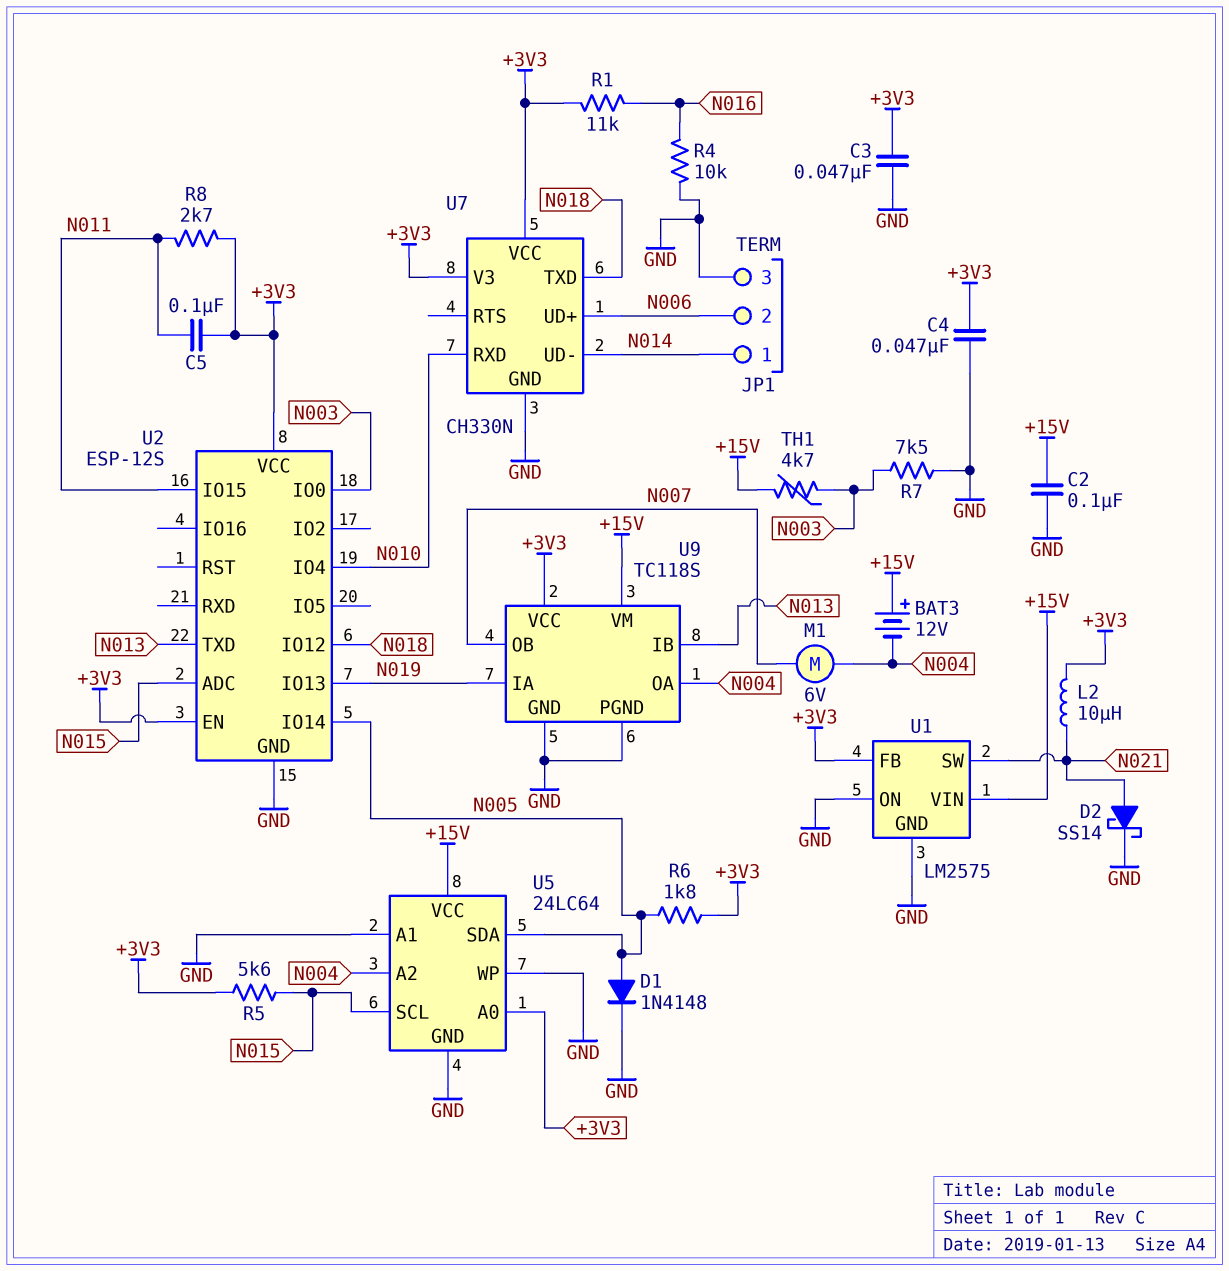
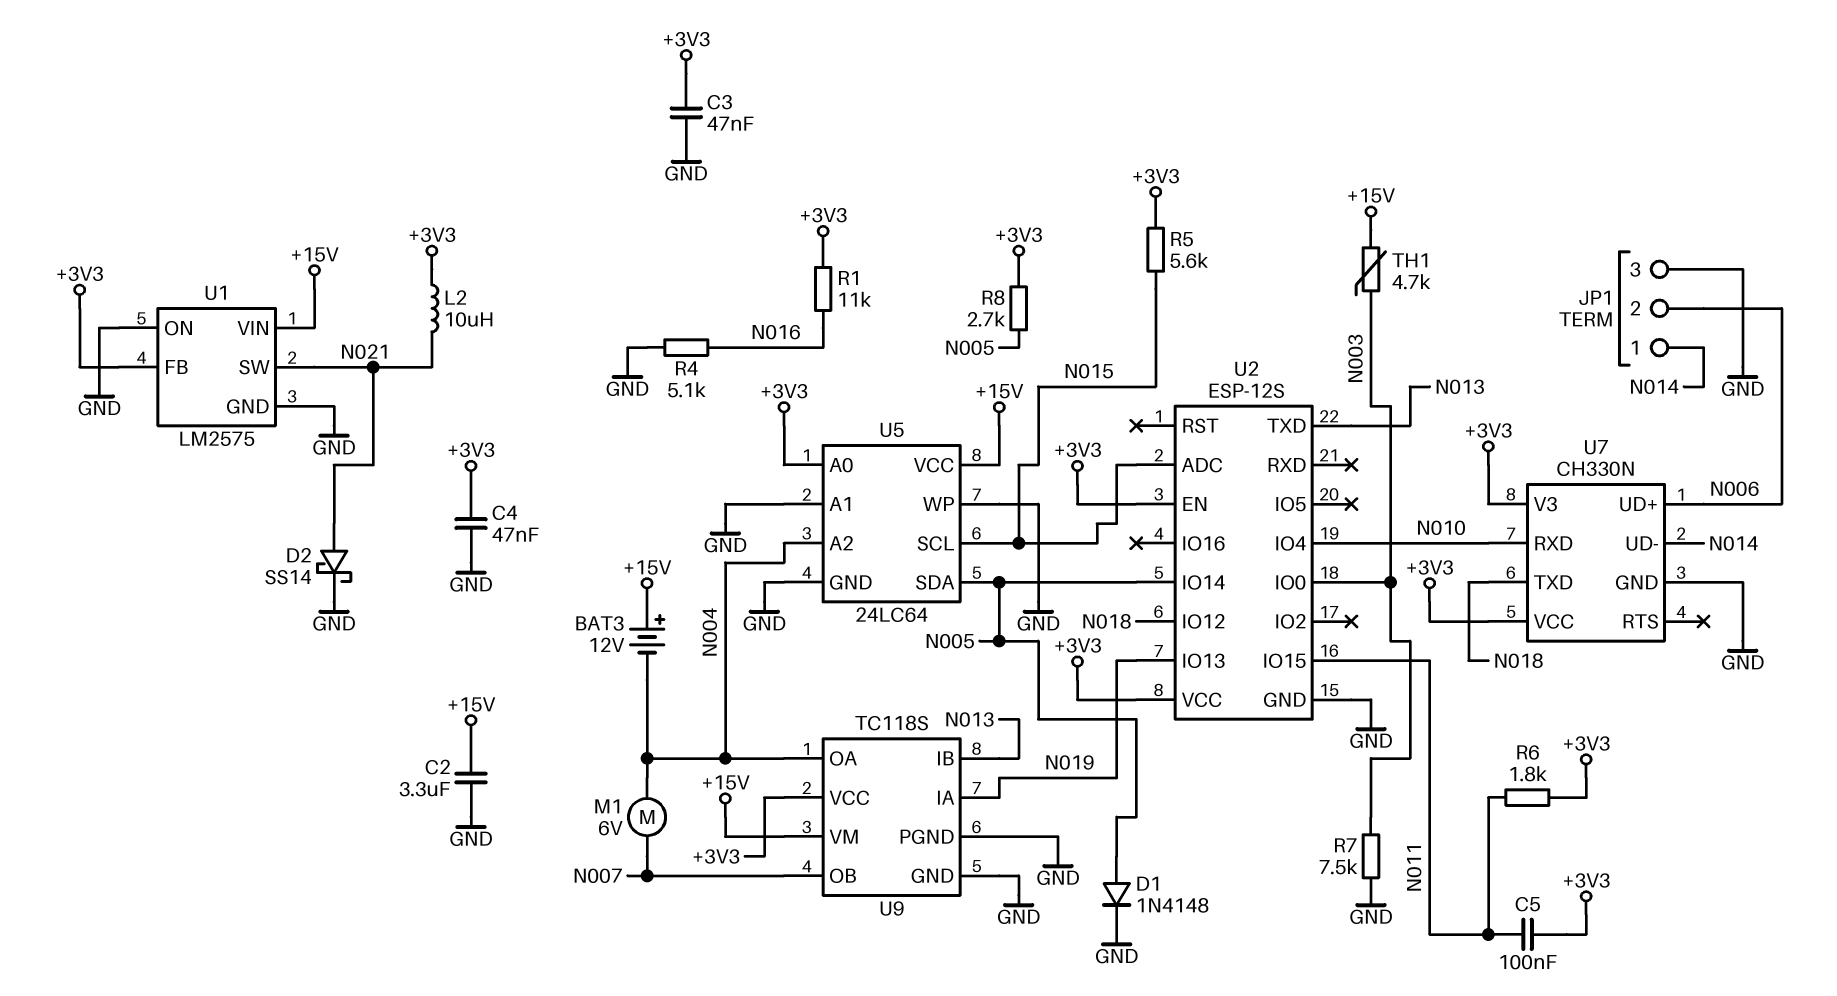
C2: 100nF (+15V, GND) -> 3.3uF (+15V, GND)
R4: 10k (GND, N016) -> 5.1k (GND, N016)
R6: 1.8k (+3V3, N005) -> 1.8k (+3V3, N011)
R8: 2.7k (+3V3, N011) -> 2.7k (+3V3, N005)

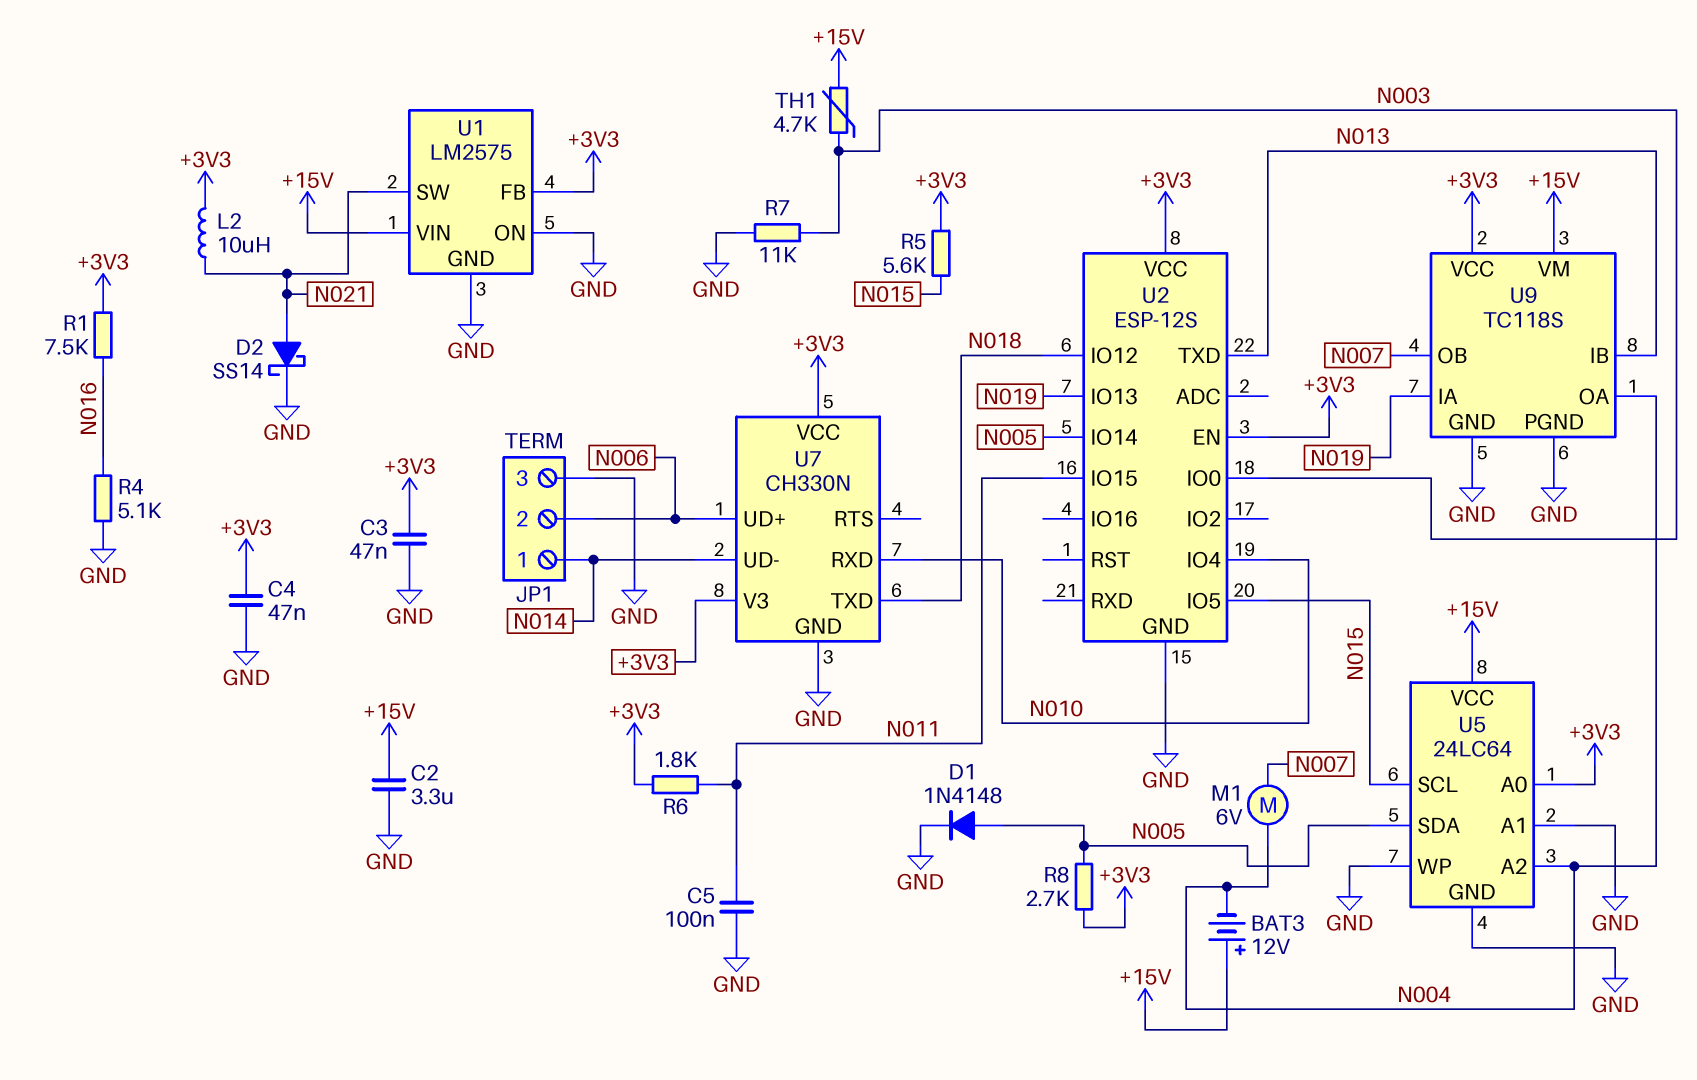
C5: 100nF (+3V3, N011) -> 100nF (GND, N011)
R1: 11k (+3V3, N016) -> 7.5k (+3V3, N016)
R7: 7.5k (GND, N003) -> 11k (GND, N003)
U2 pin ADC: N015 -> none
U2 pin IO5: none -> N015

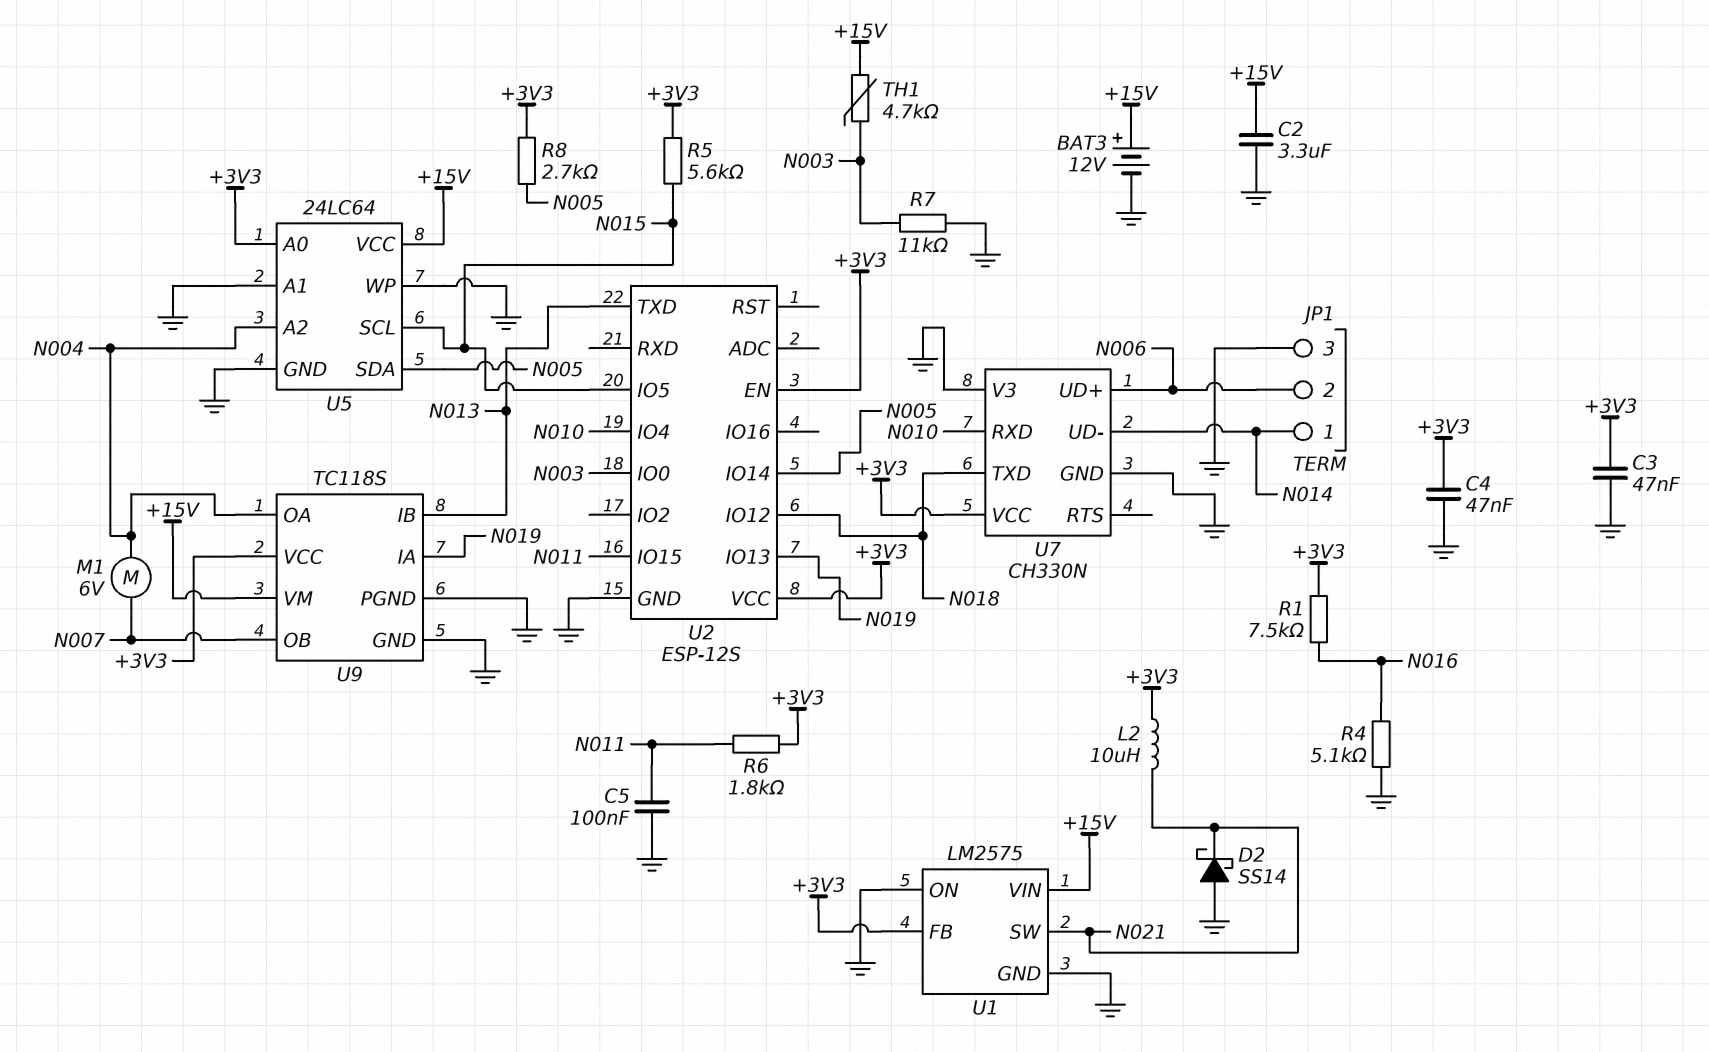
BAT3: 12V (plus +15V, minus N004) -> 12V (plus +15V, minus GND)
D1: diode 1N4148 (A N005, K GND) -> none
D2: schottky SS14 (A N021, K GND) -> schottky SS14 (A GND, K N021)
U7 pin V3: +3V3 -> GND

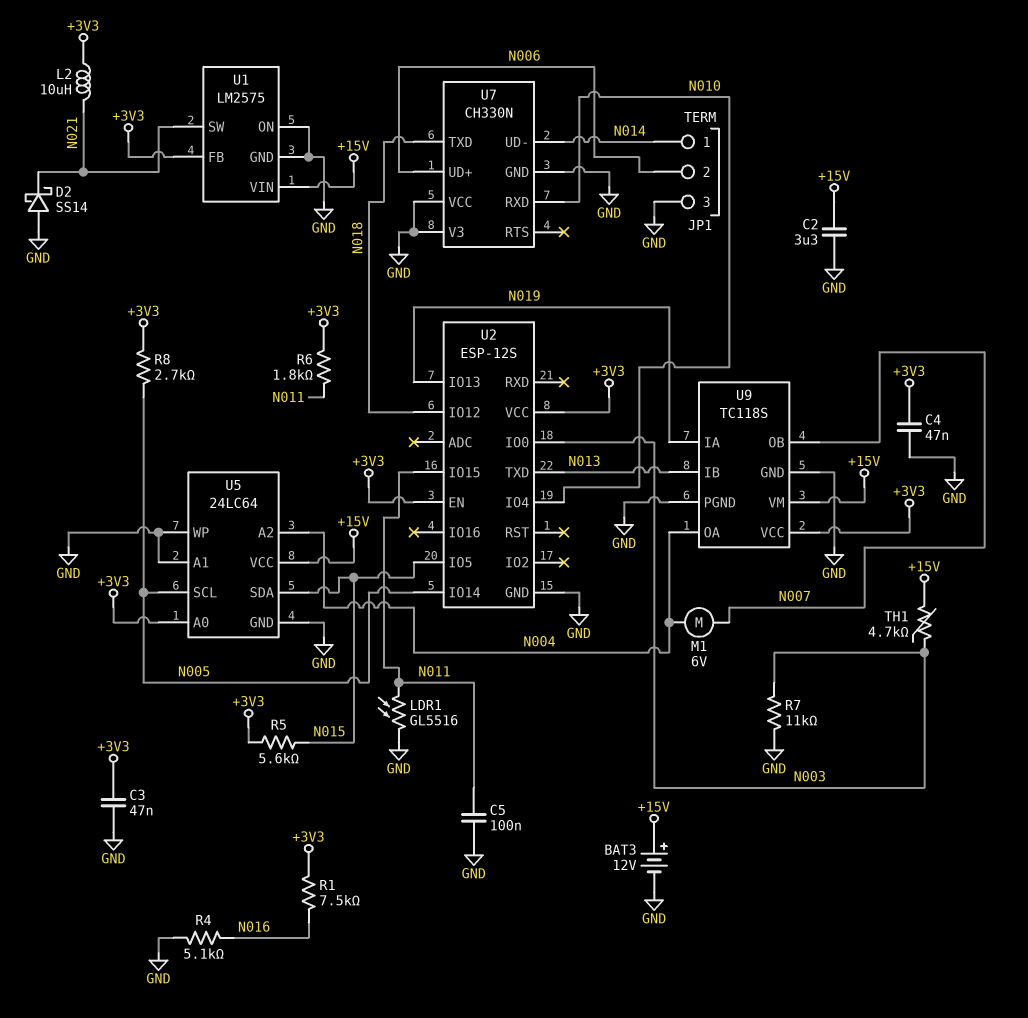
LDR1: none -> GL5516 (GND, N011)
U5 pin SCL: N015 -> N005
U5 pin SDA: N005 -> N015
U7 pin VCC: +3V3 -> GND

